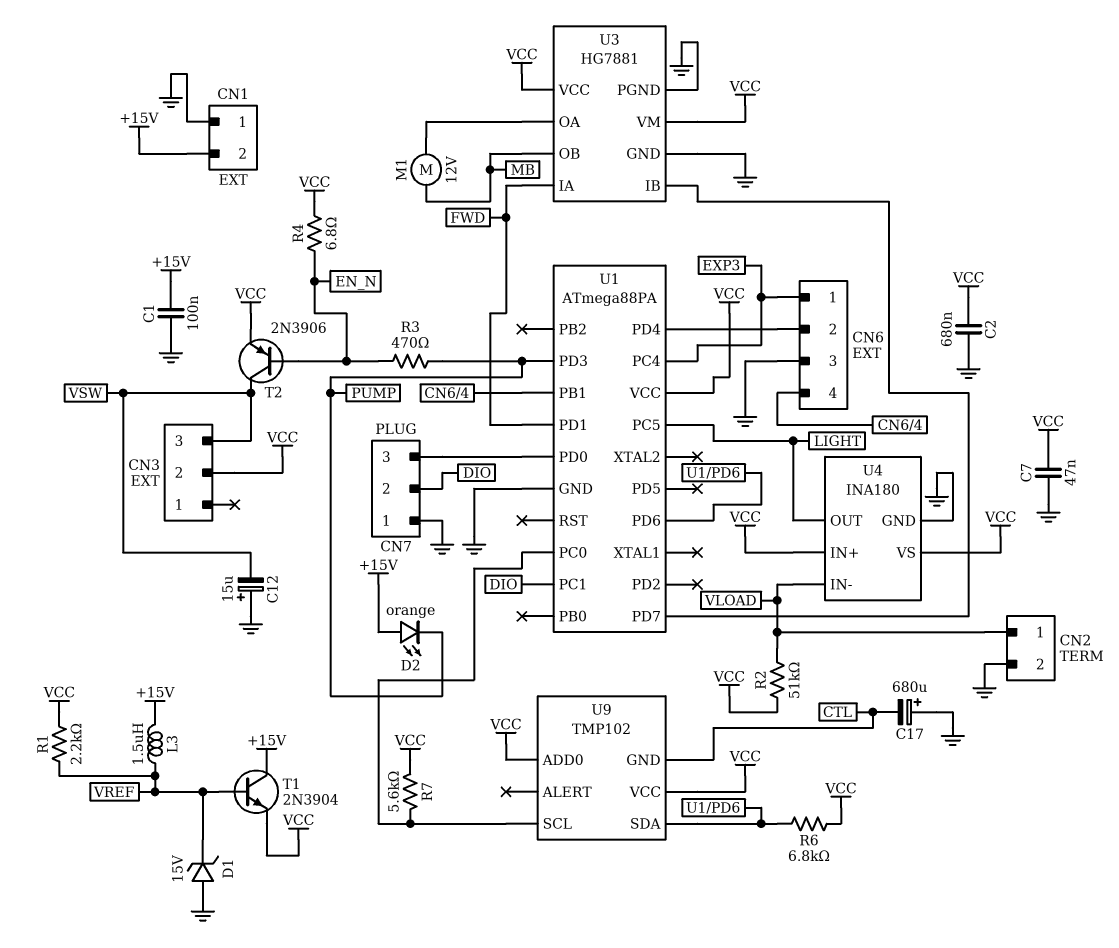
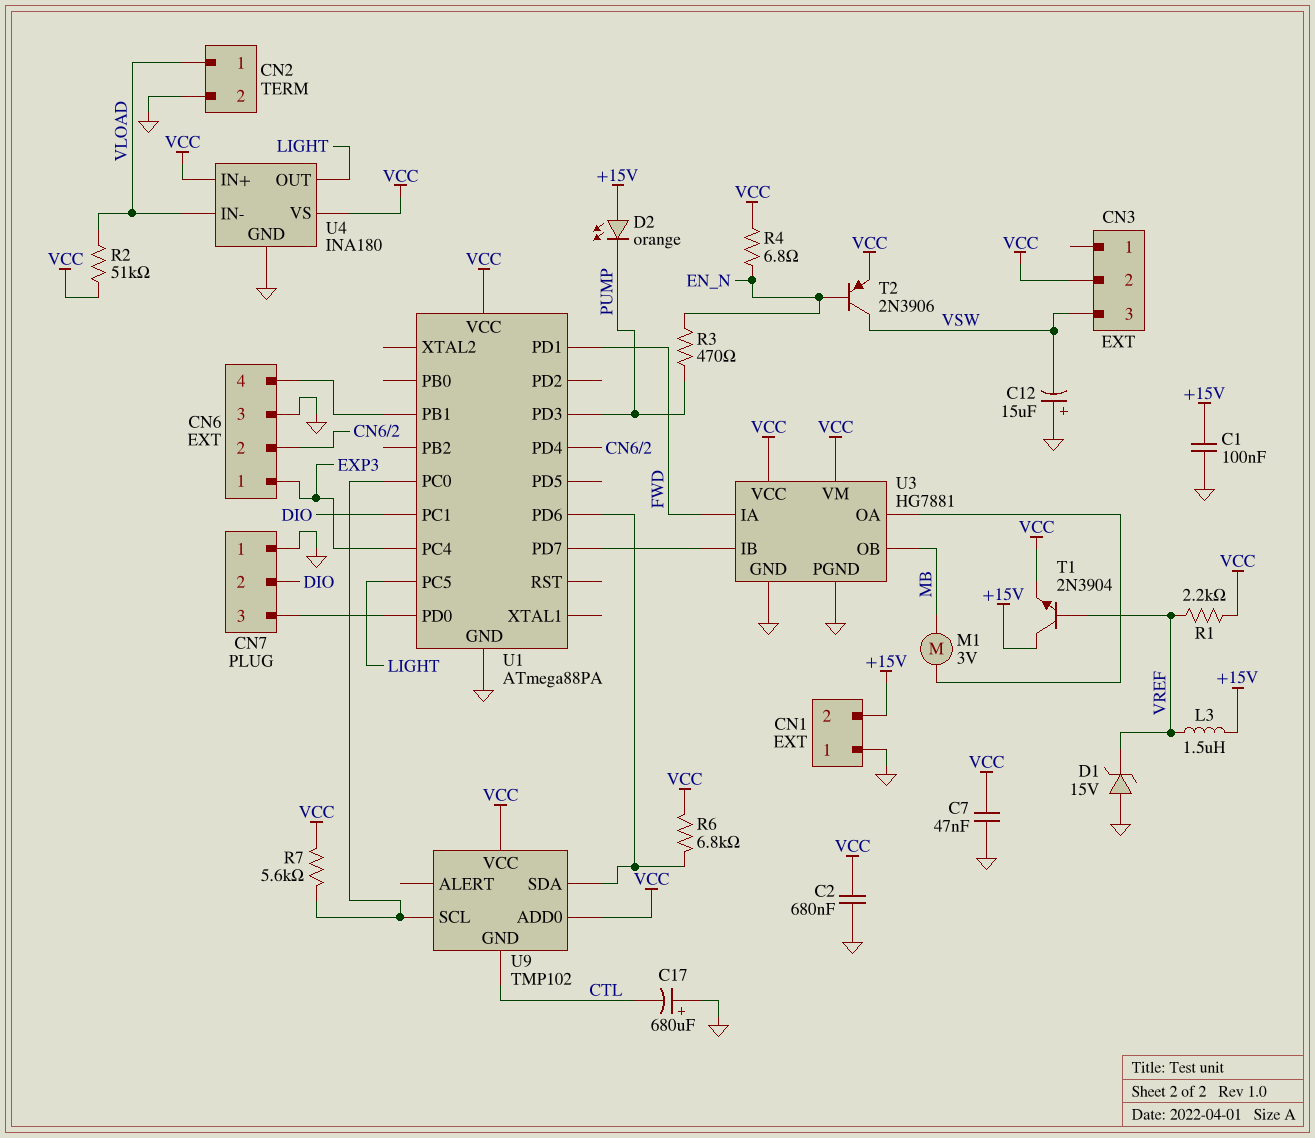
M1: motor 12V (MB, U3/OA) -> motor 3V (MB, U3/OA)

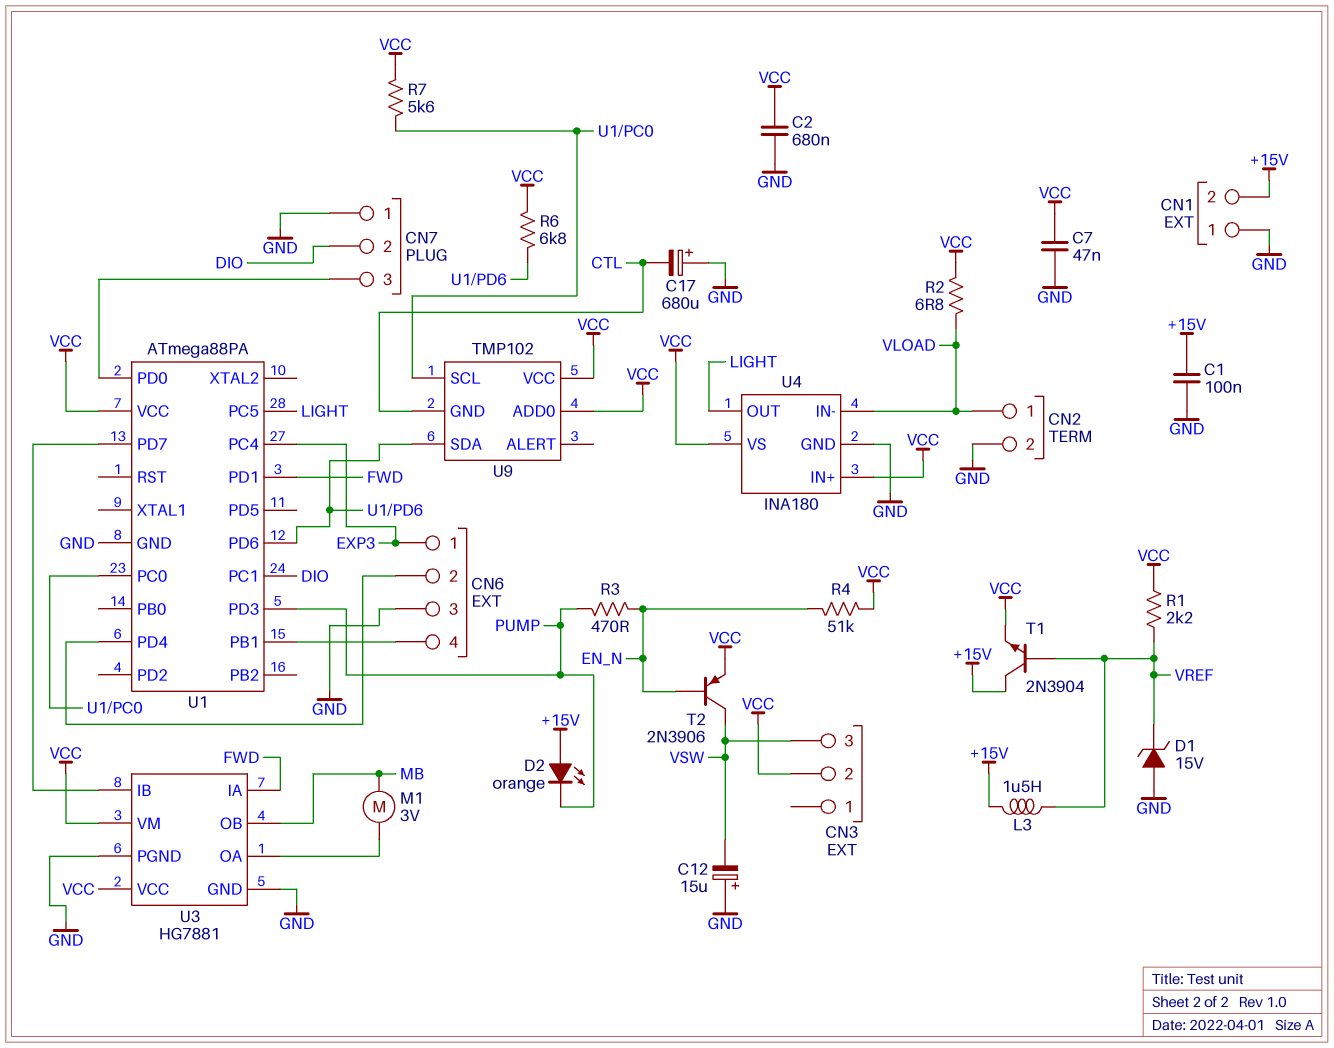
R2: 51k (VCC, VLOAD) -> 6.8 (VCC, VLOAD)
R4: 6.8 (EN_N, VCC) -> 51k (EN_N, VCC)

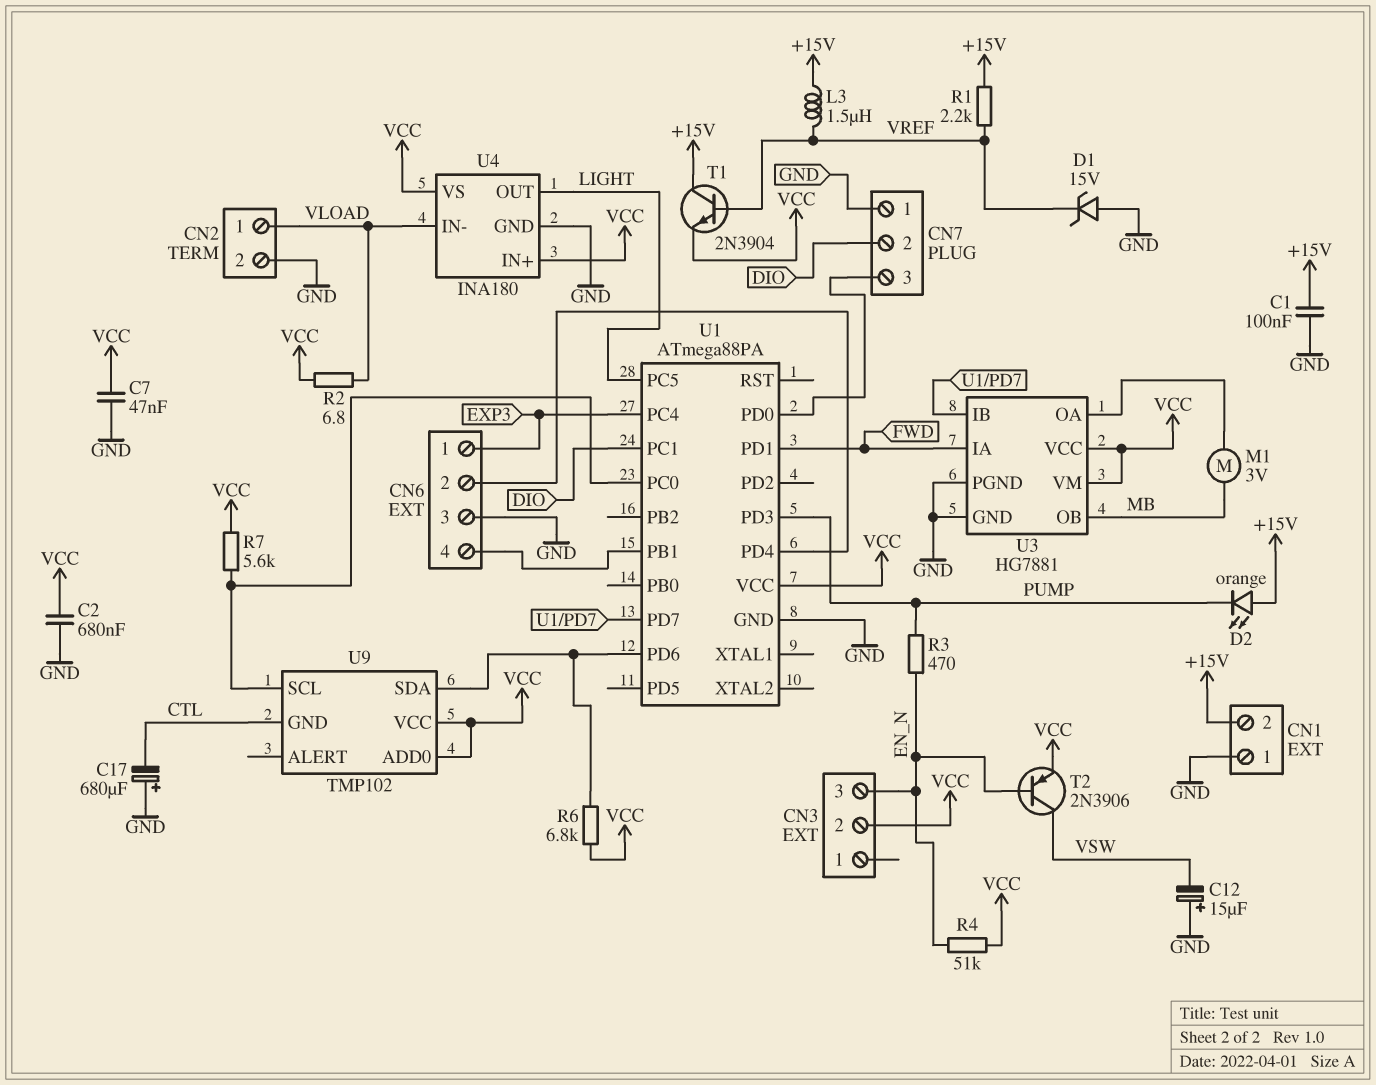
CN3 pin 3: VSW -> EN_N
R1: 2.2k (VCC, VREF) -> 2.2k (+15V, VREF)

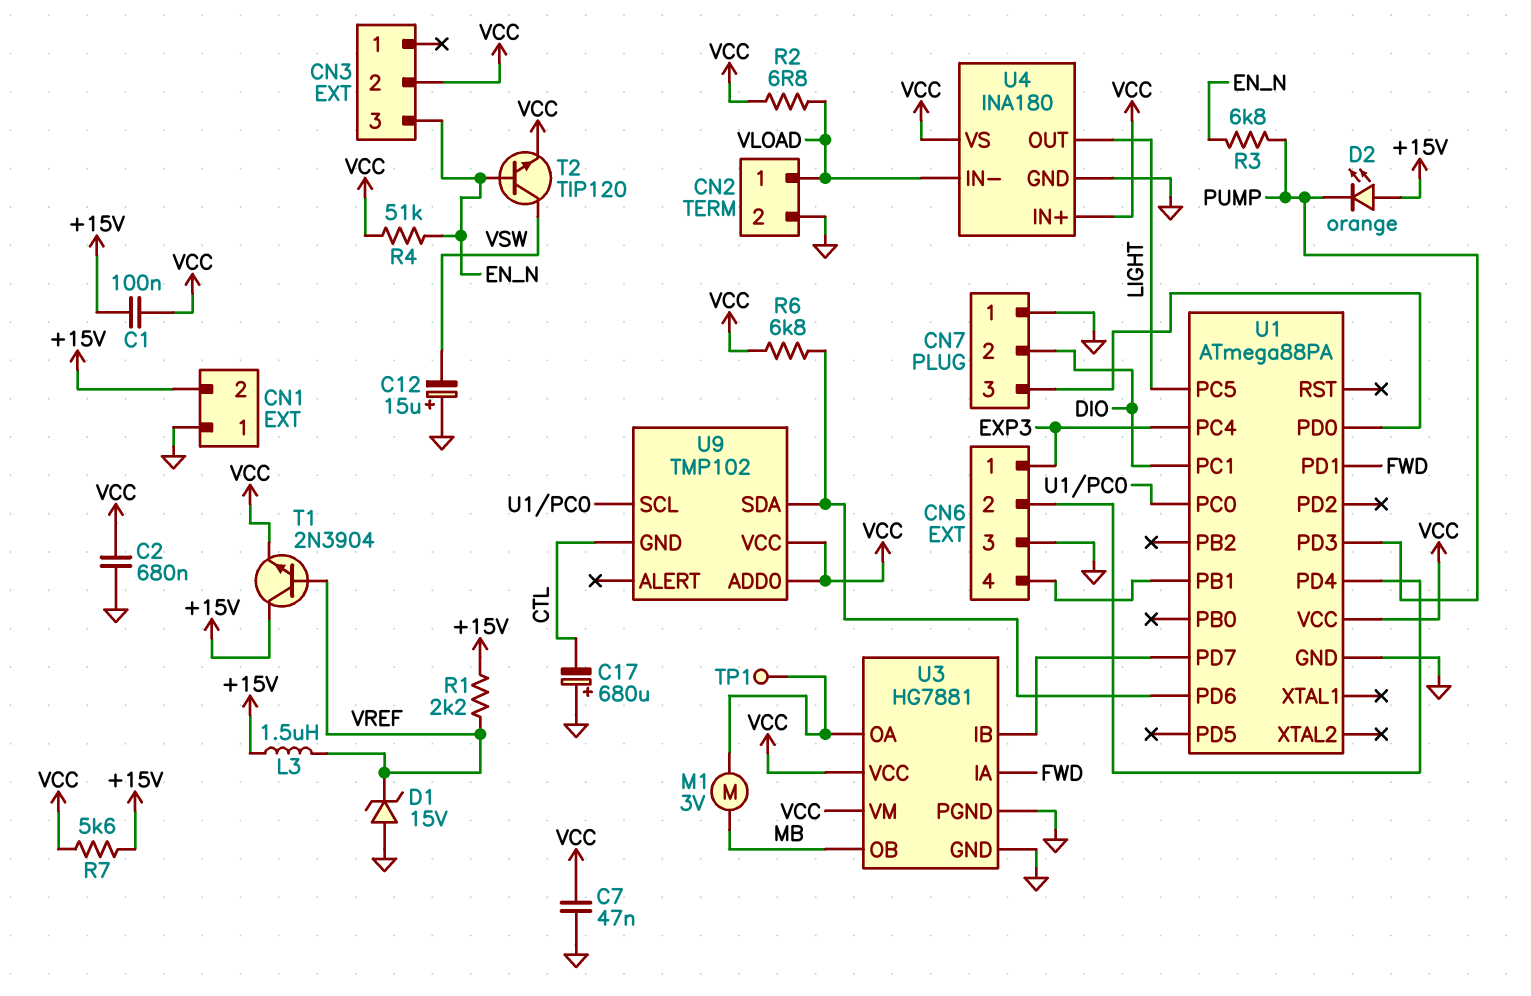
C1: 100nF (+15V, GND) -> 100nF (+15V, VCC)
R3: 470 (EN_N, PUMP) -> 6.8k (EN_N, PUMP)
R7: 5.6k (U1/PC0, VCC) -> 5.6k (+15V, VCC)
T2: PNP 2N3906 (B EN_N, C VSW, E VCC) -> NPN TIP120 (B EN_N, C VSW, E VCC)
TP1: none -> test point (U3/OA)

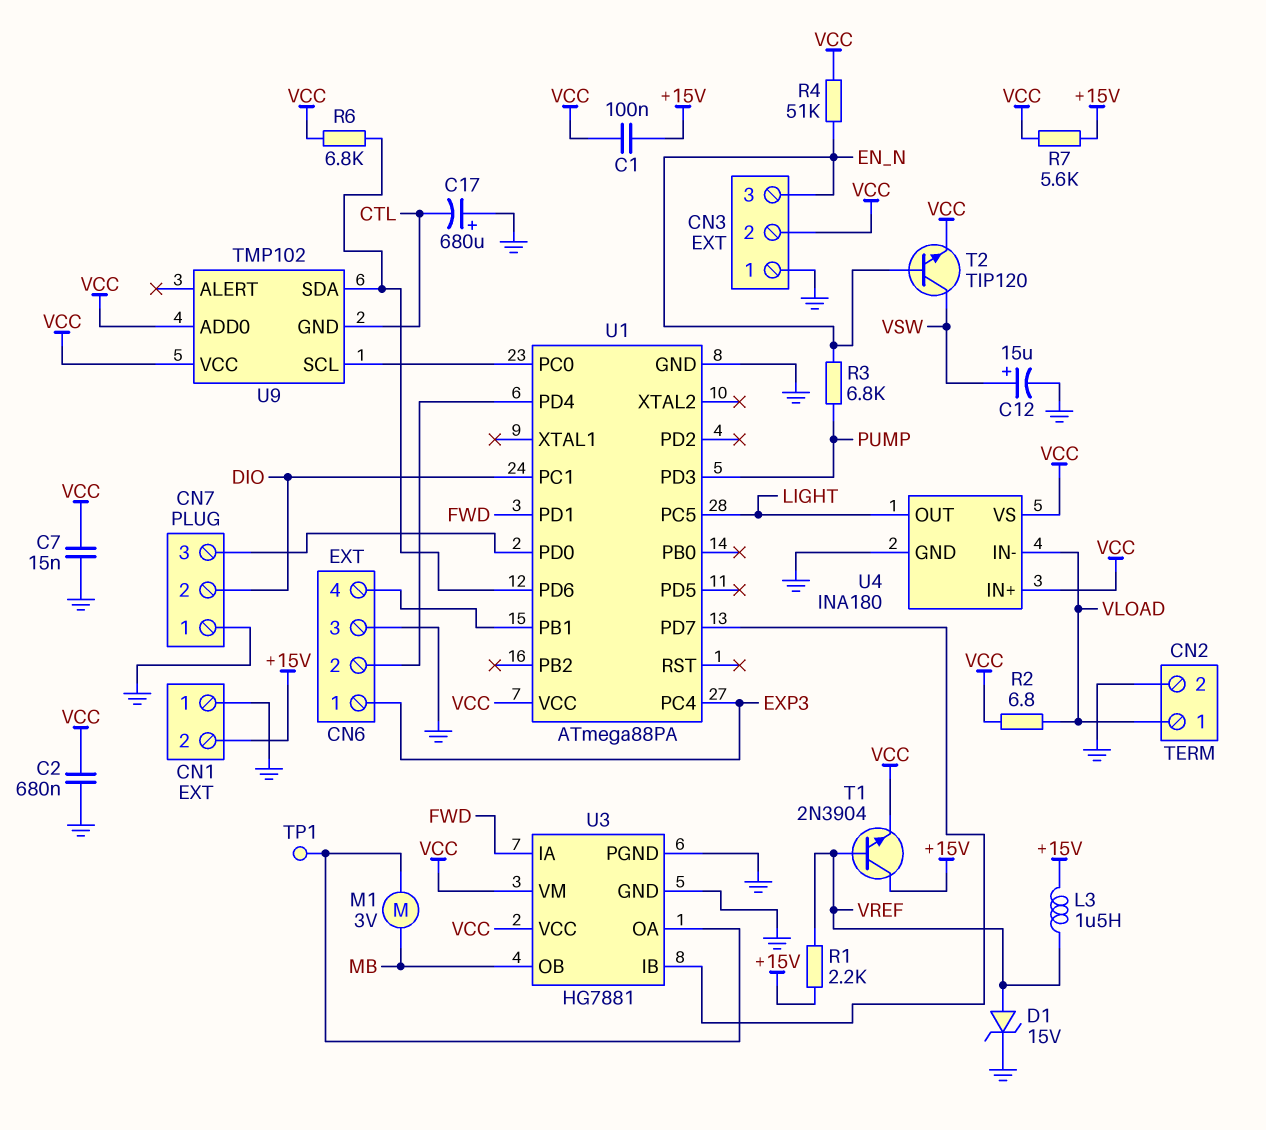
C7: 47nF (GND, VCC) -> 15nF (GND, VCC)
C12: 15uF (plus GND, minus VSW) -> 15uF (plus VSW, minus GND)
CN3 pin 1: none -> GND
D1: zener 15V (A GND, K VREF) -> zener 15V (A VREF, K GND)
D2: LED orange (A +15V, K PUMP) -> none

